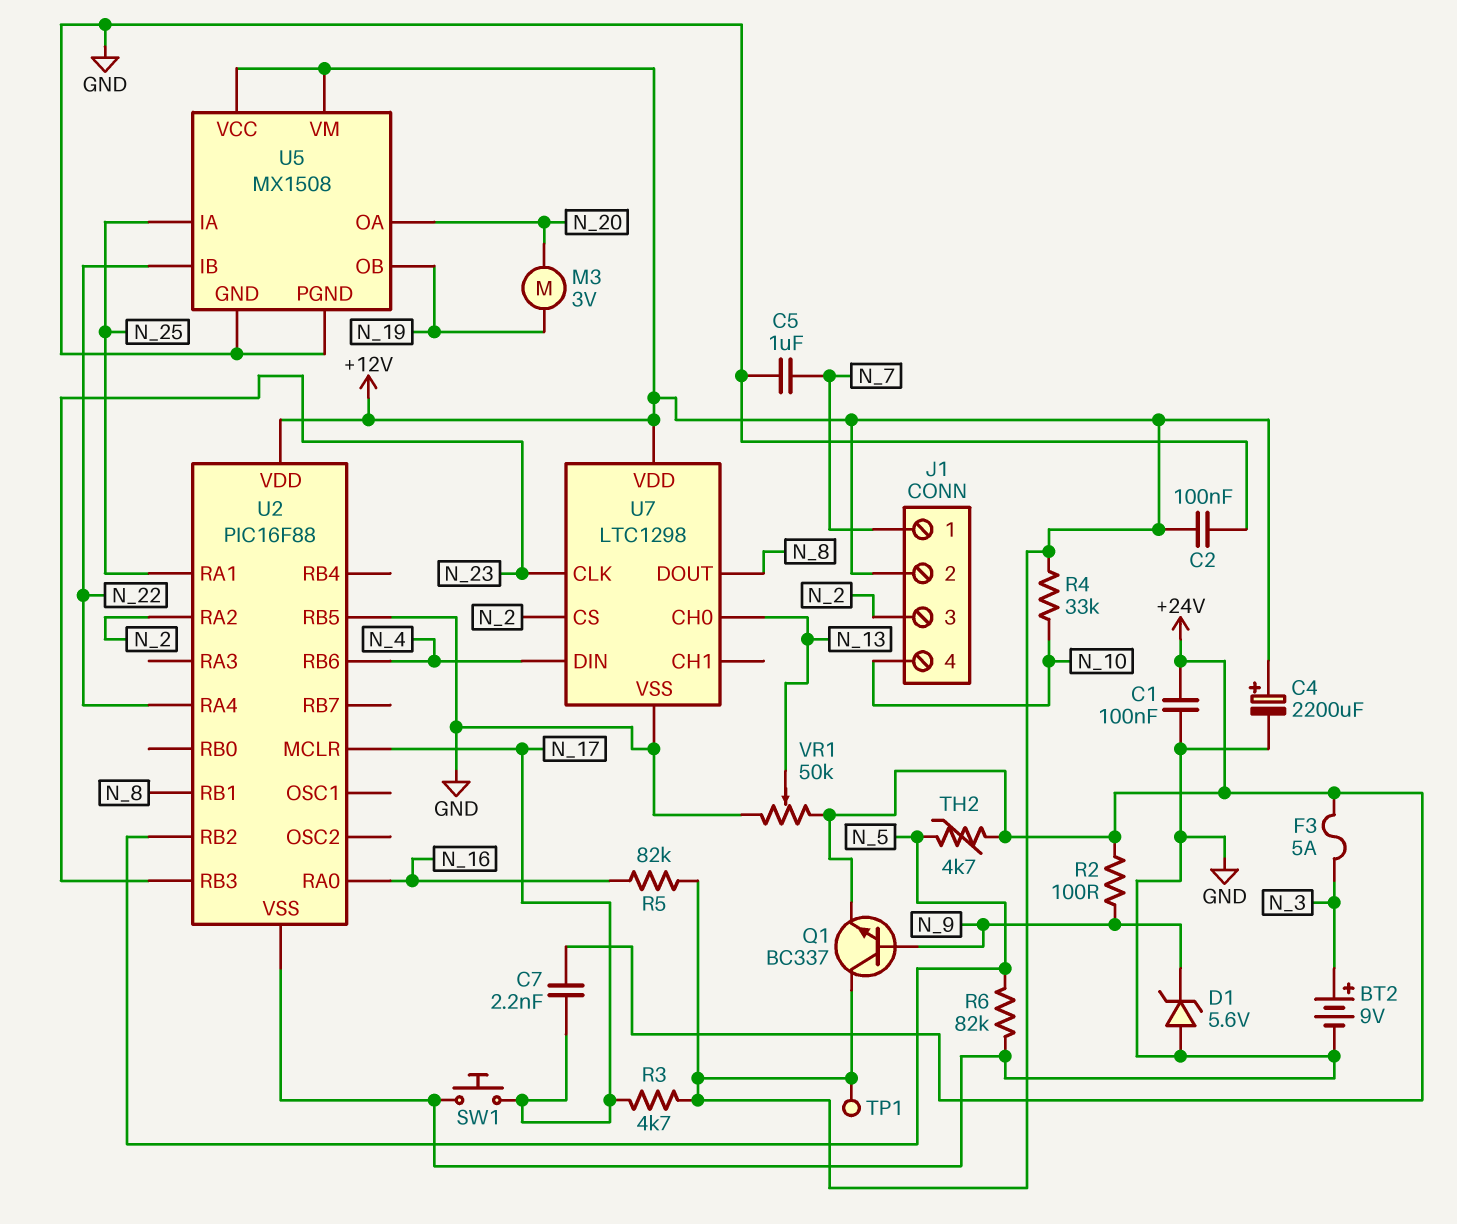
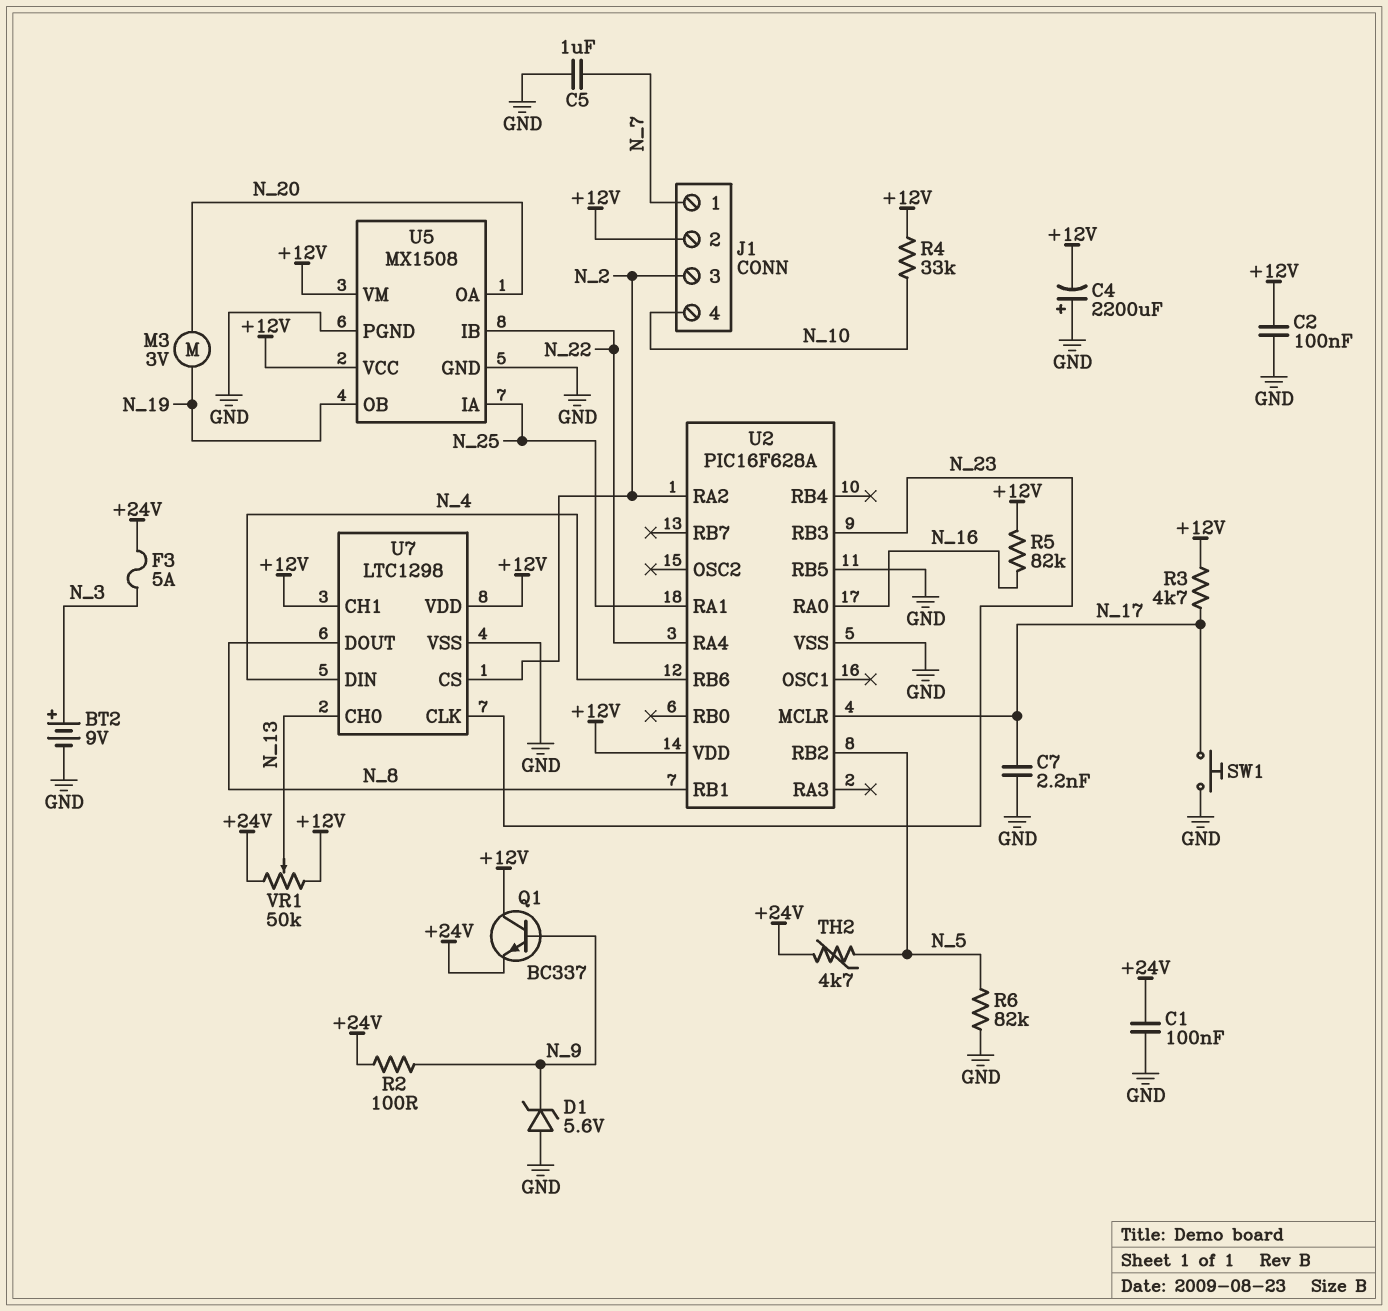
C4: 2200uF (plus +12V, minus GND) -> 2200uF (plus GND, minus +12V)
C7: 2.2nF (+24V, N_17) -> 2.2nF (GND, N_17)
TP1: test point (+12V) -> none
U2: PIC16F88 -> PIC16F628A
U7 pin CH1: none -> +12V
VR1: 50k (+24V, GND, wiper N_13) -> 50k (+12V, +24V, wiper N_13)

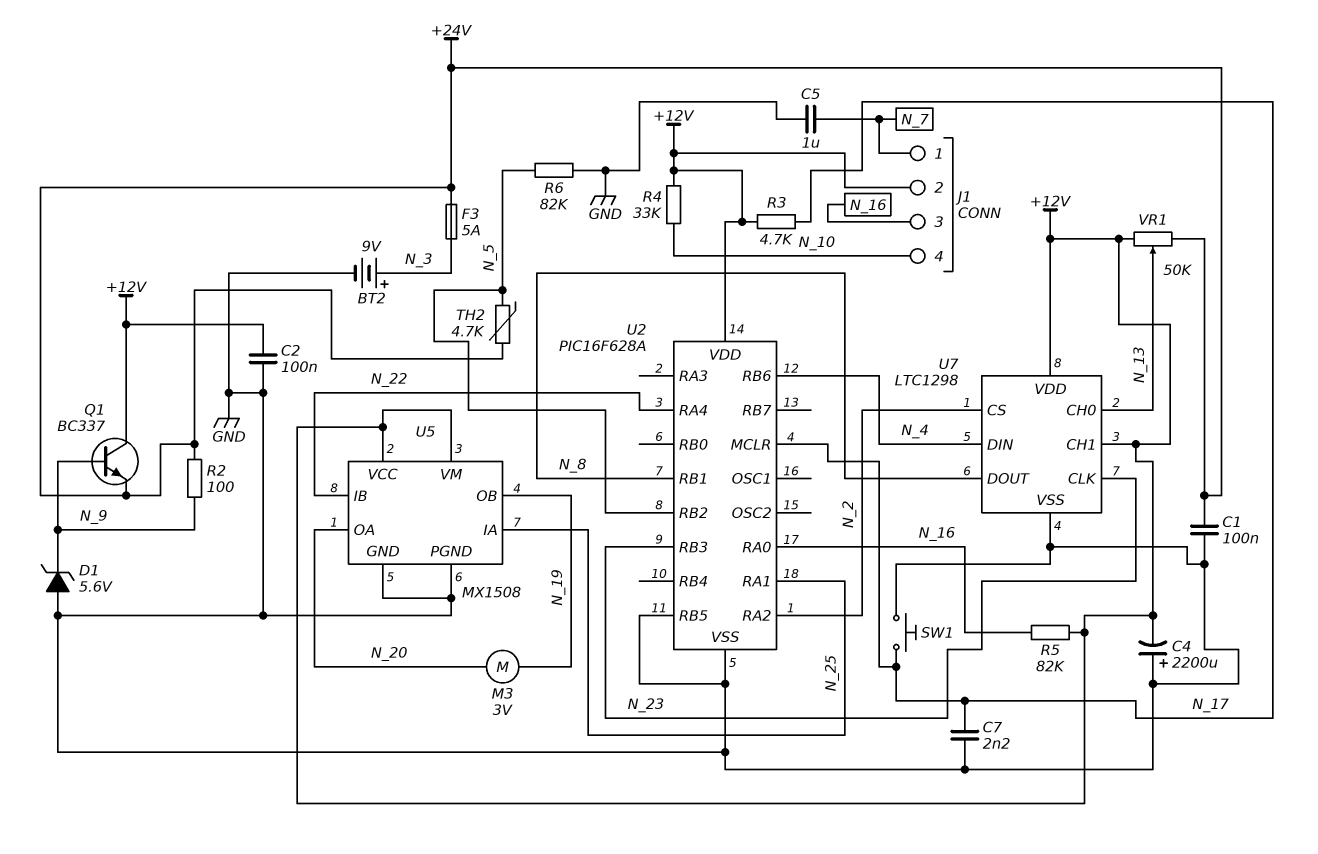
J1 pin 3: N_2 -> N_16

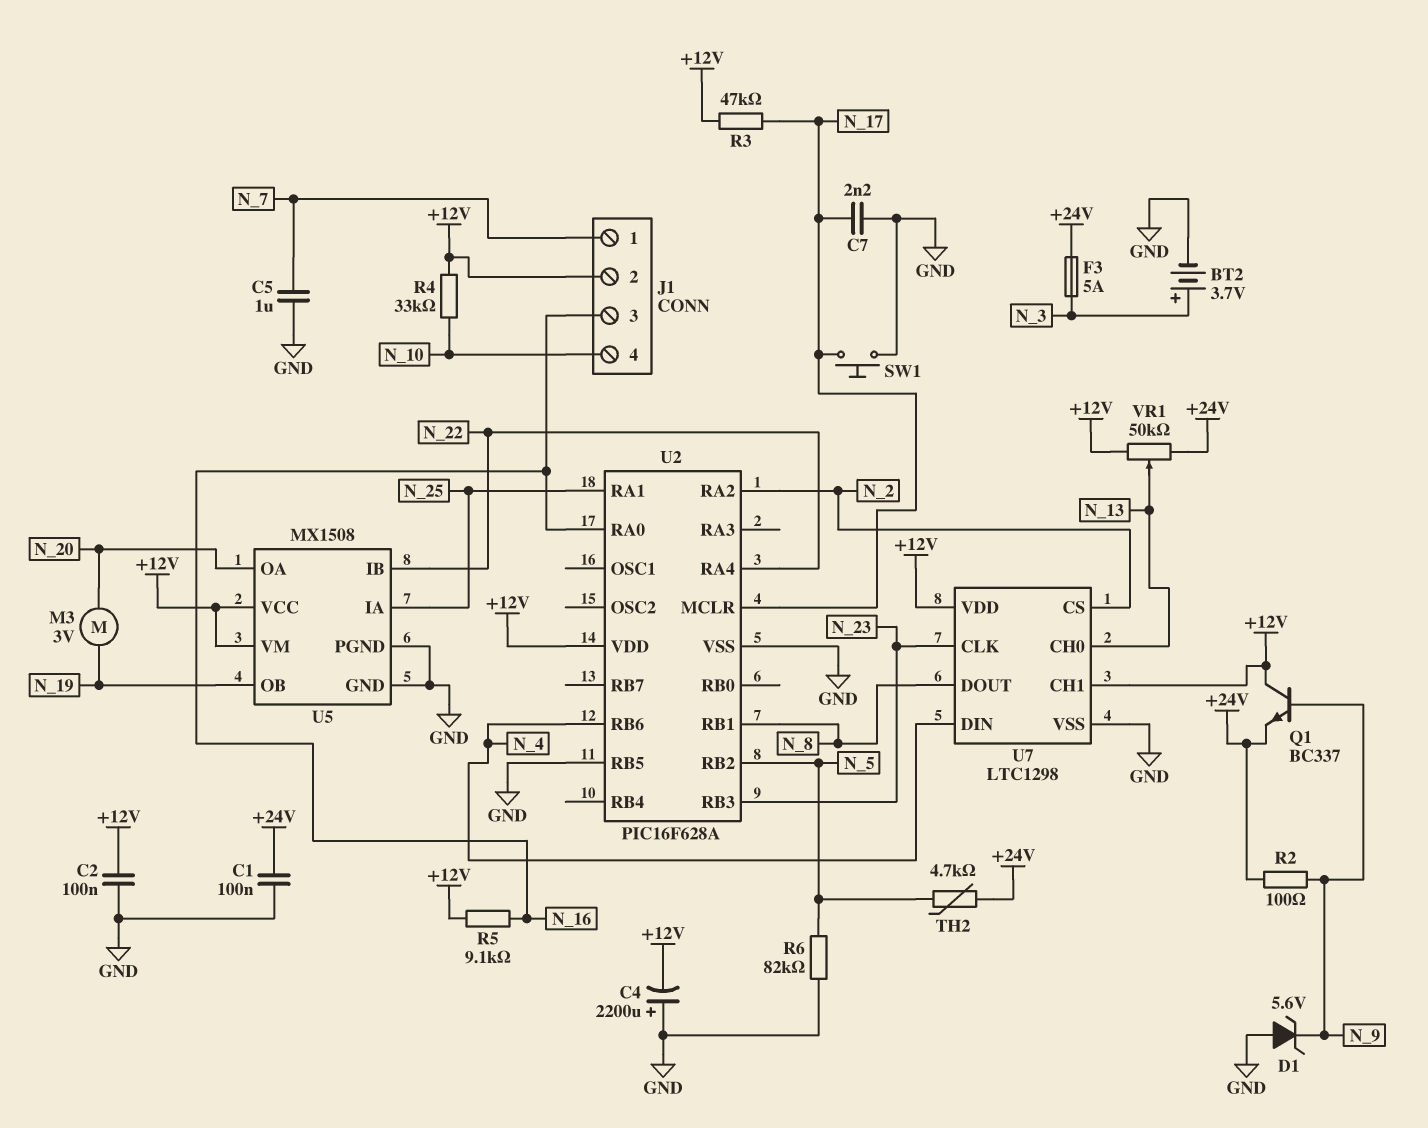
BT2: 9V (plus N_3, minus GND) -> 3.7V (plus N_3, minus GND)
R3: 4.7k (+12V, N_17) -> 47k (+12V, N_17)
R5: 82k (+12V, N_16) -> 9.1k (+12V, N_16)

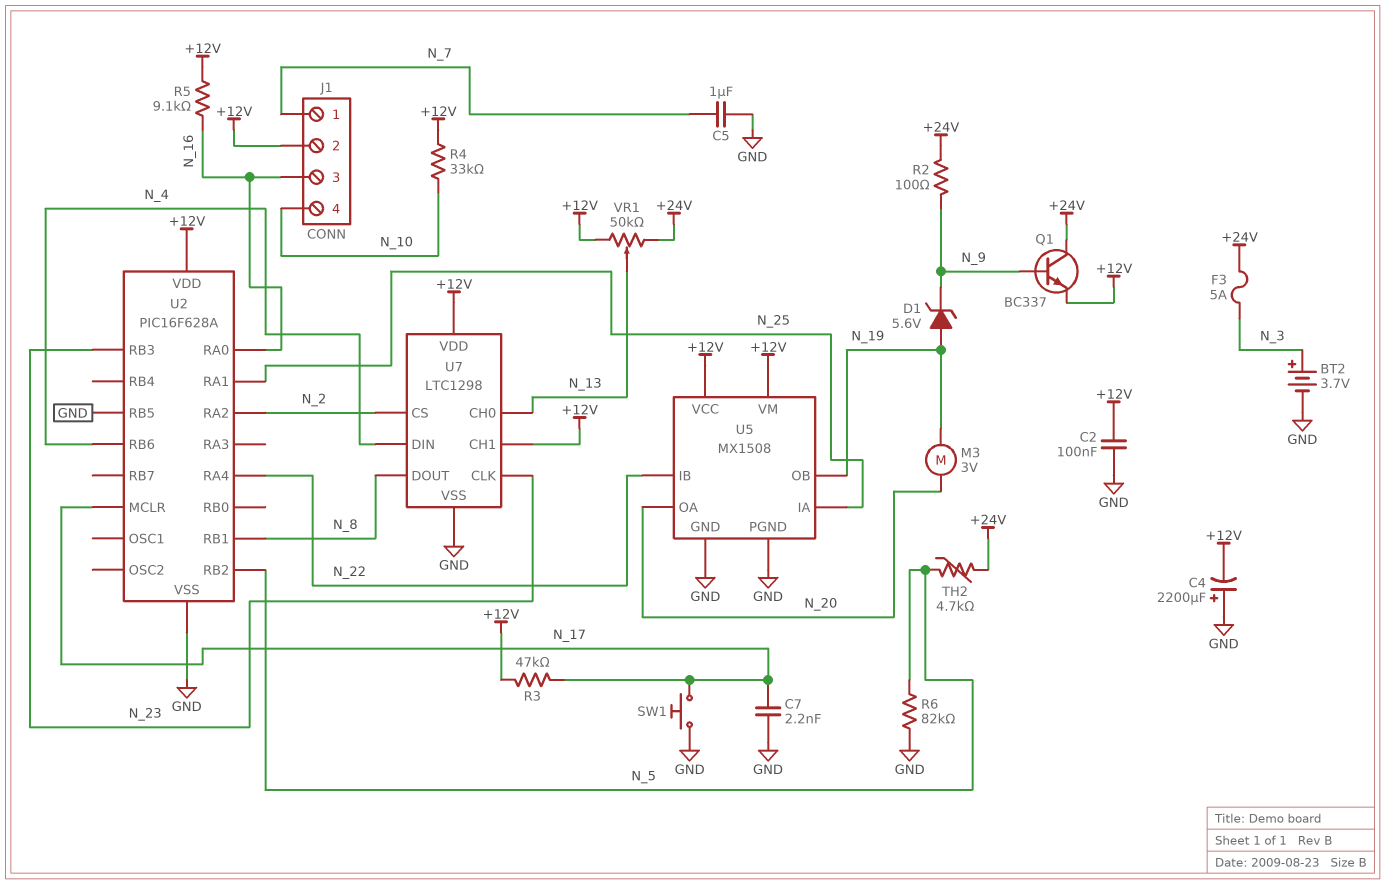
C1: 100nF (+24V, GND) -> none
D1: zener 5.6V (A GND, K N_9) -> zener 5.6V (A N_19, K N_9)
Q1: NPN BC337 (B N_9, C +12V, E +24V) -> NPN BC337 (B N_9, C +24V, E +12V)

